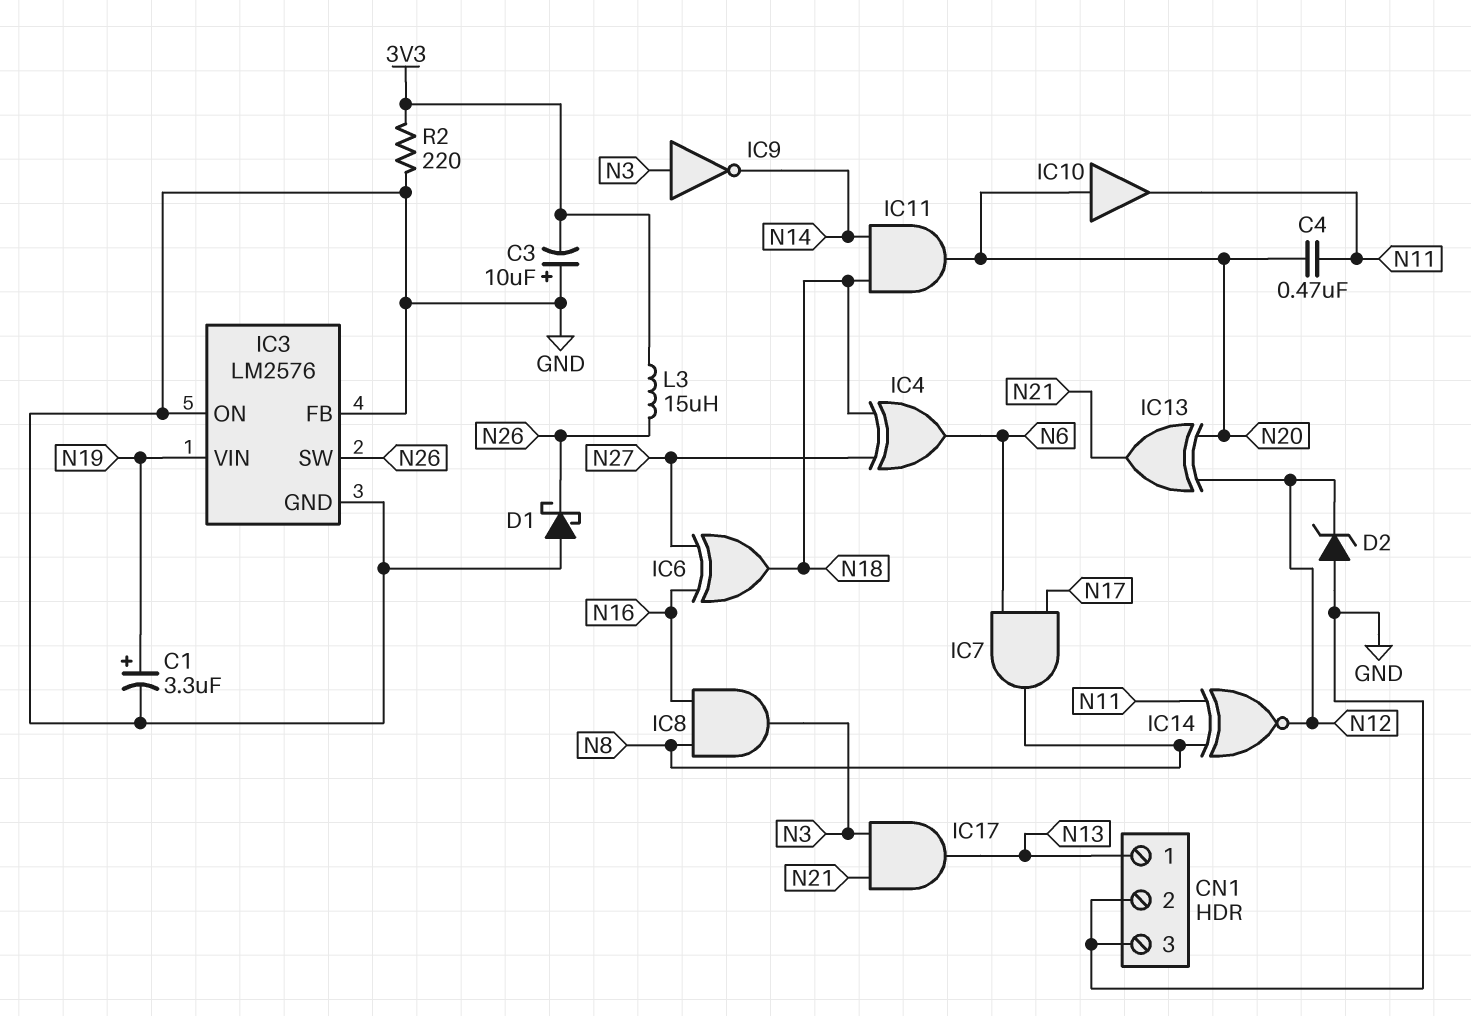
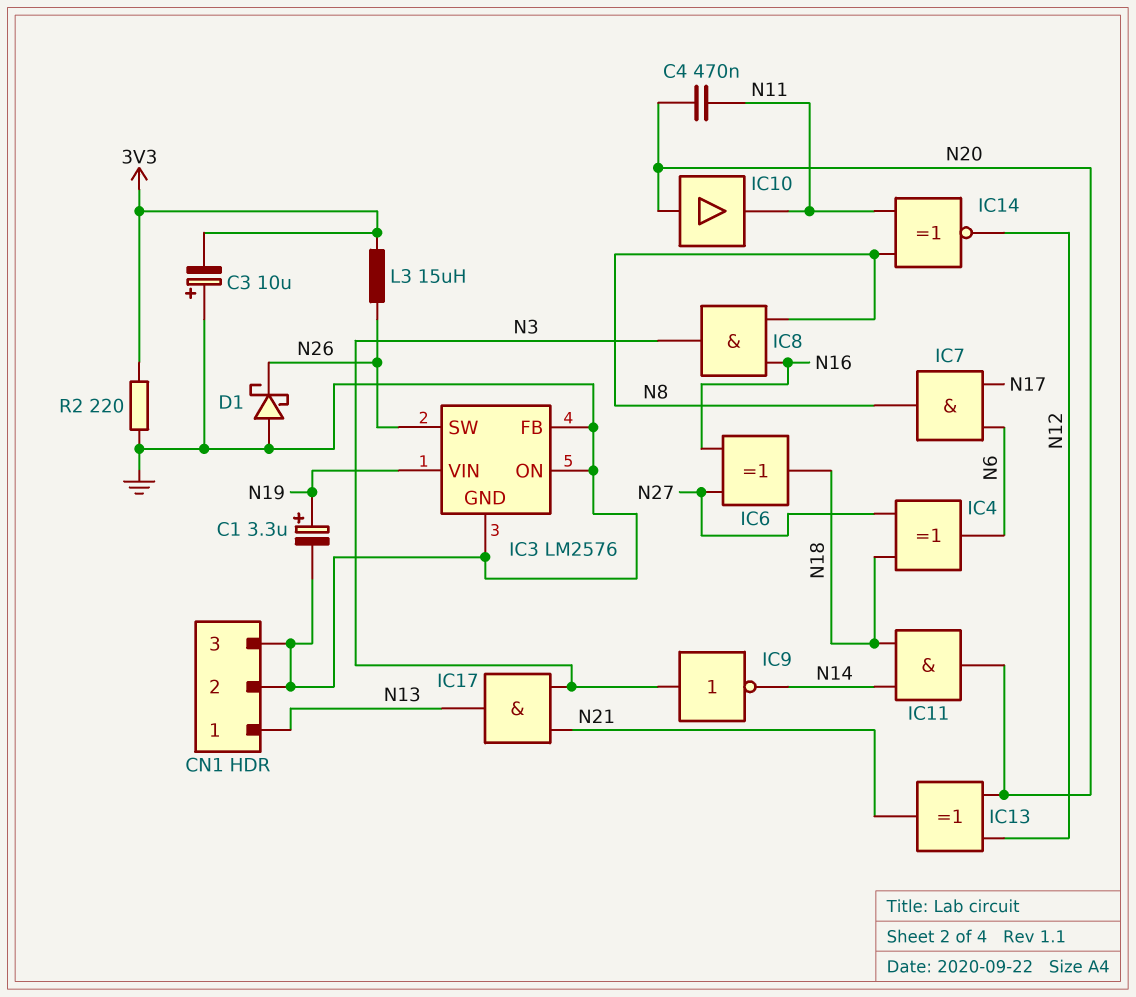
D2: zener (A GND, K N12) -> none

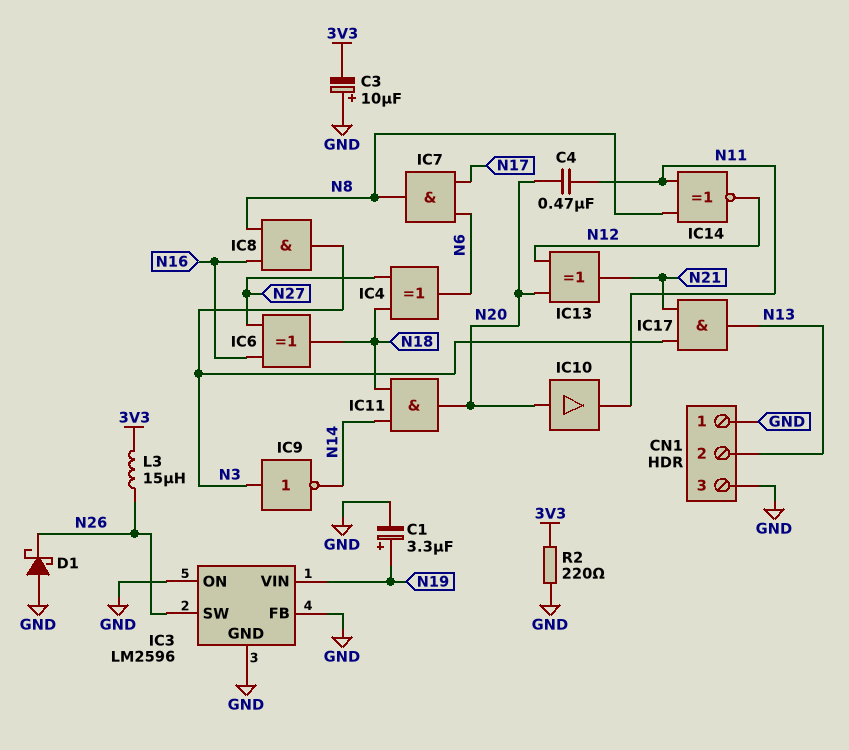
CN1 pin 1: N13 -> GND
CN1 pin 2: GND -> N13
IC3: LM2576 -> LM2596

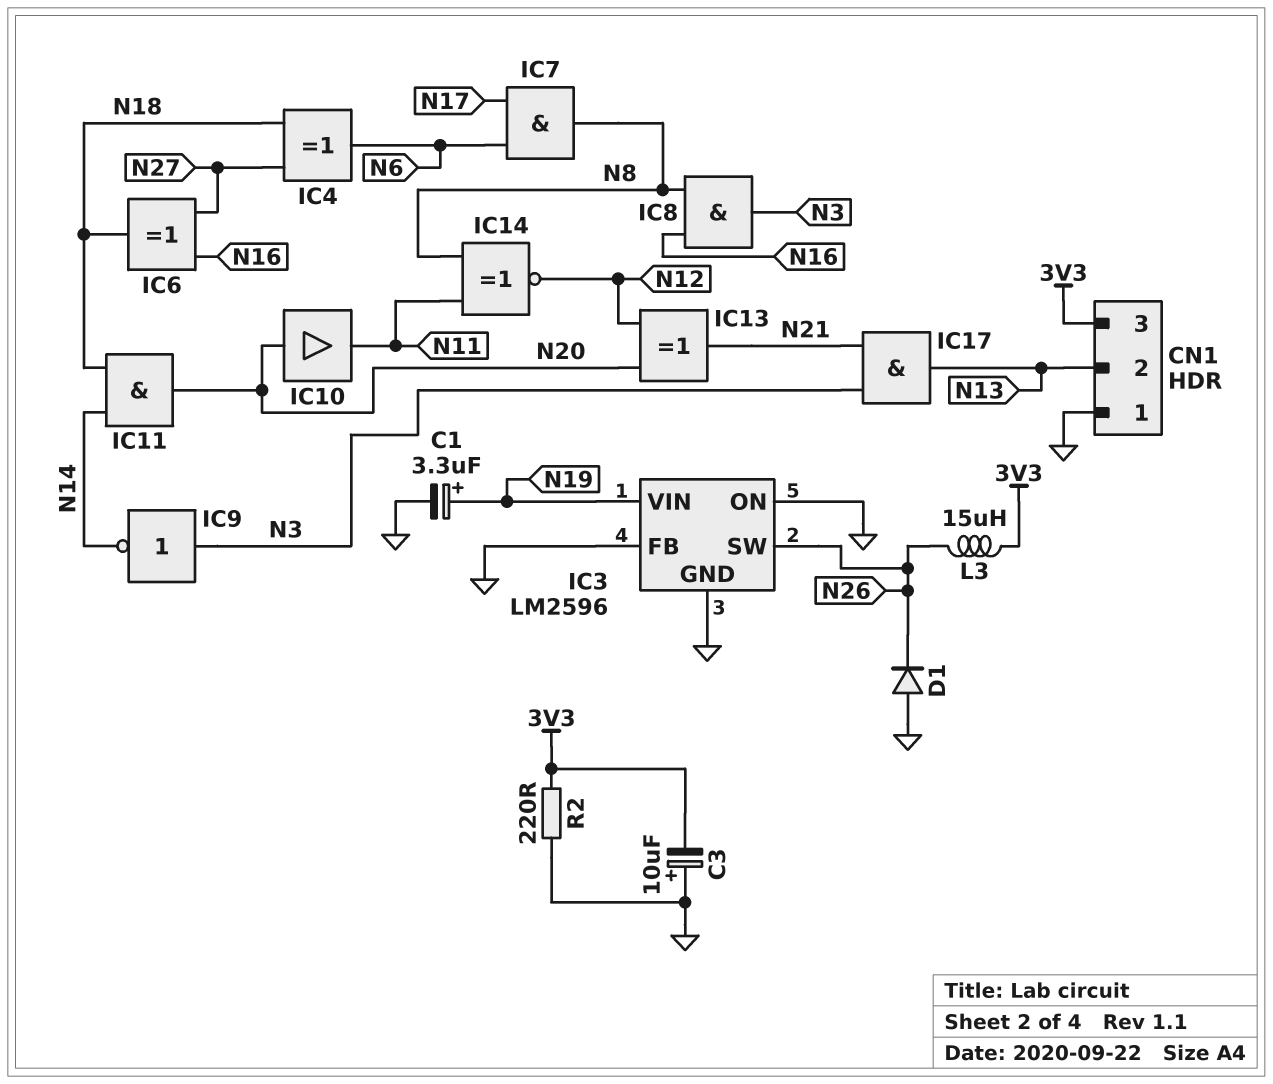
C4: 470nF (N11, N20) -> none
CN1 pin 3: GND -> 3V3
D1: schottky (A GND, K N26) -> diode (A GND, K N26)

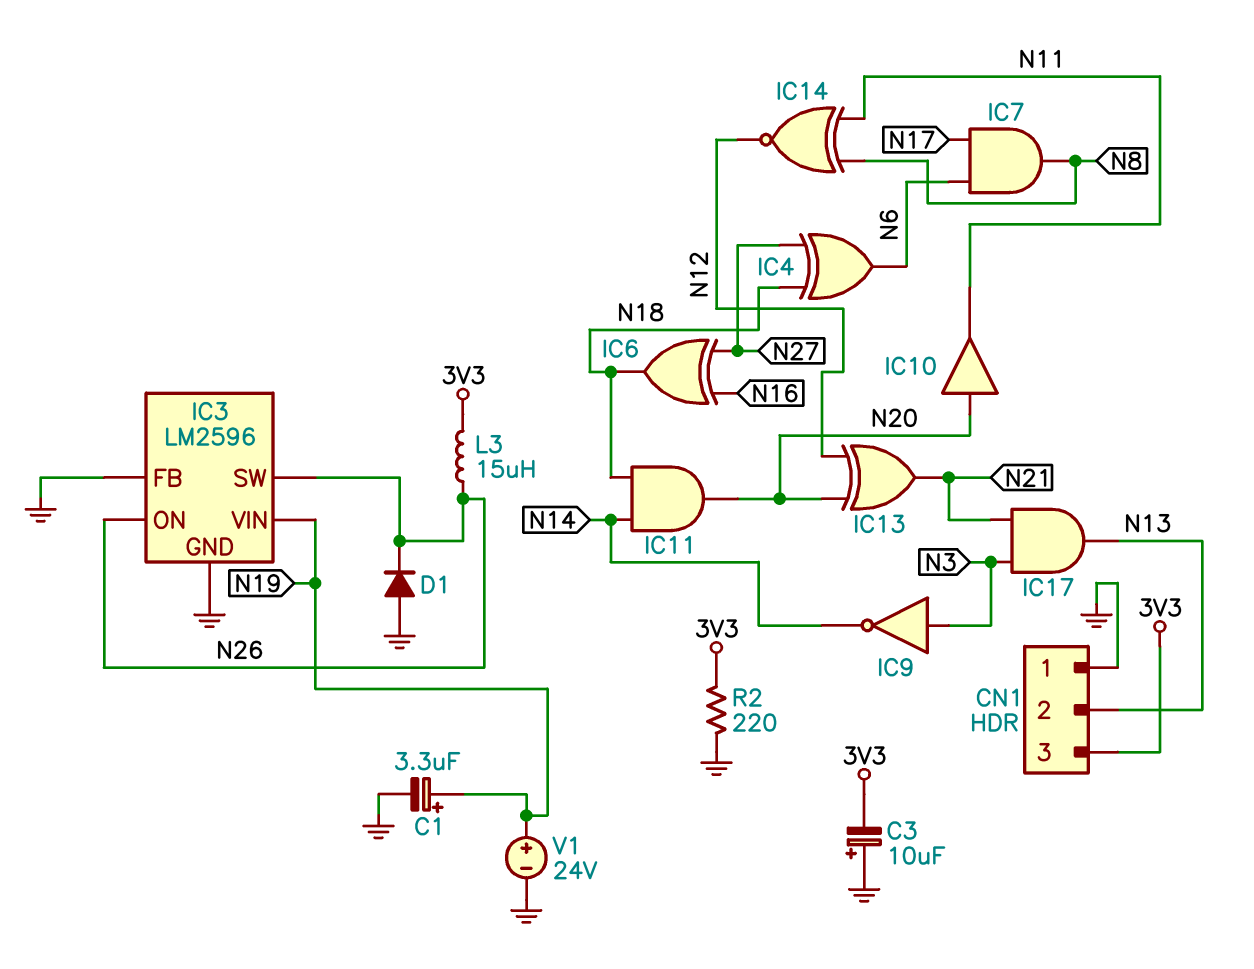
IC3 pin ON: GND -> N26
IC8: AND (in N8, in N16, out N3) -> none
V1: none -> 24V (plus N19, minus GND)

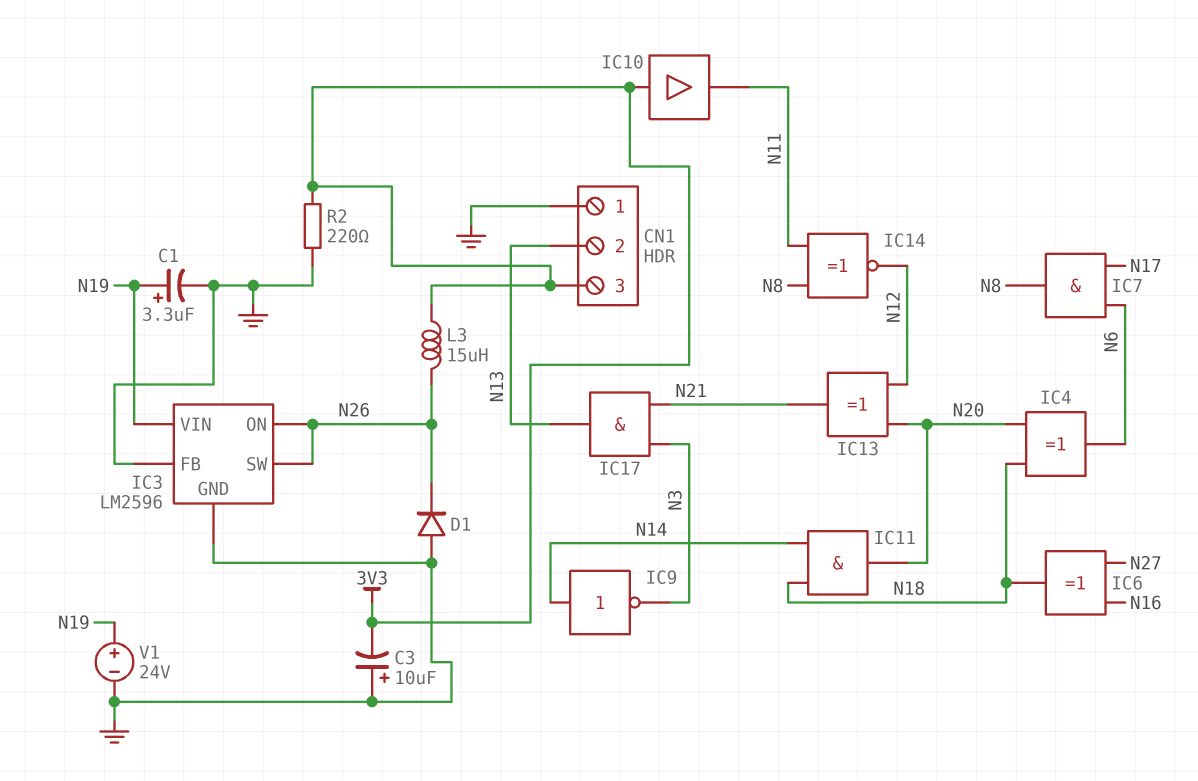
IC4: XOR (in N18, in N27, out N6) -> XOR (in N18, in N20, out N6)
IC9: NOT (in N3, out N14) -> NOT (in N14, out N3)
IC10: buffer (in N20, out N11) -> buffer (in 3V3, out N11)

